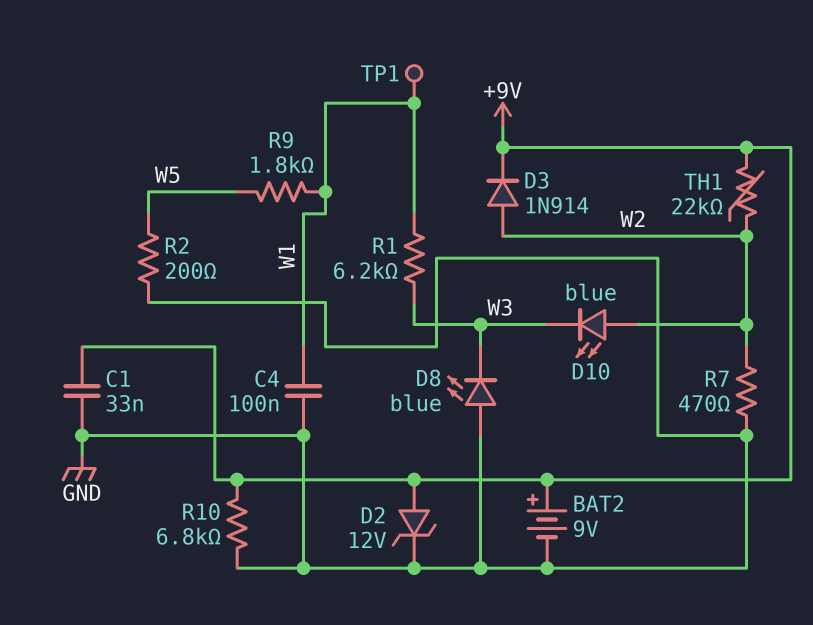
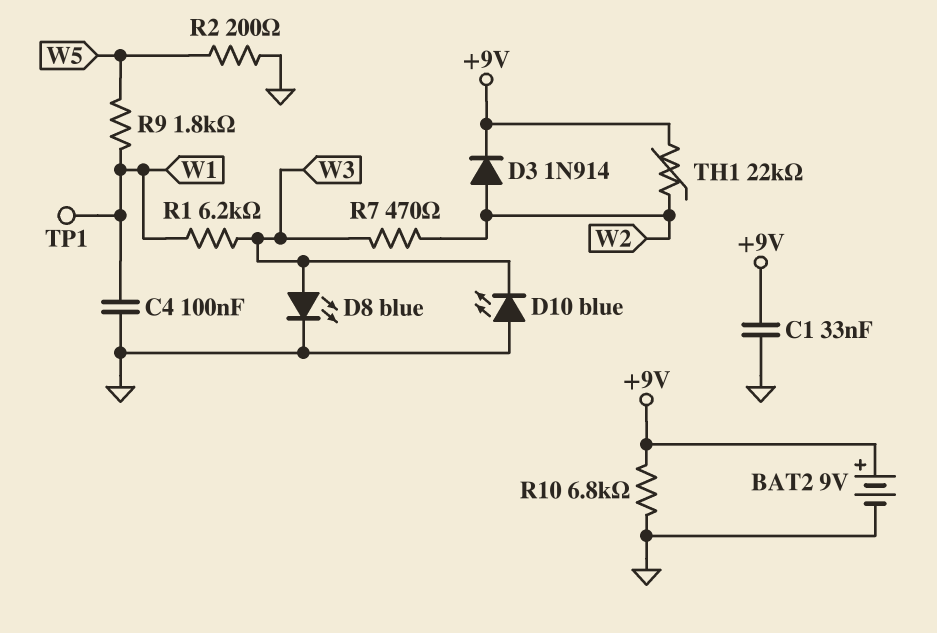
D2: zener 12V (A +9V, K GND) -> none
D8: LED blue (A GND, K W3) -> LED blue (A W3, K GND)
D10: LED blue (A W2, K W3) -> LED blue (A GND, K W3)
R7: 470 (GND, W2) -> 470 (W2, W3)

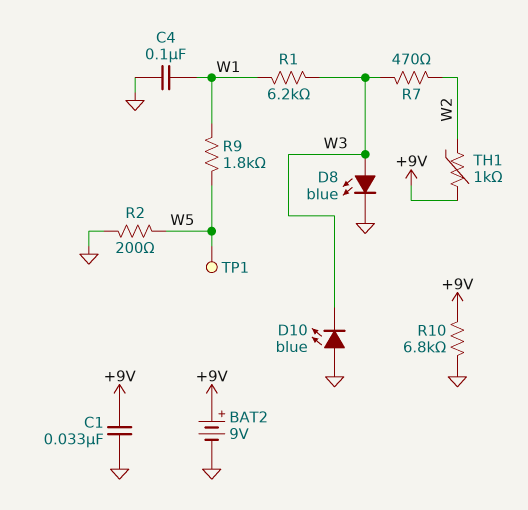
D3: diode 1N914 (A W2, K +9V) -> none
TH1: 22k (+9V, W2) -> 1k (+9V, W2)
TP1: test point (W1) -> test point (W5)

